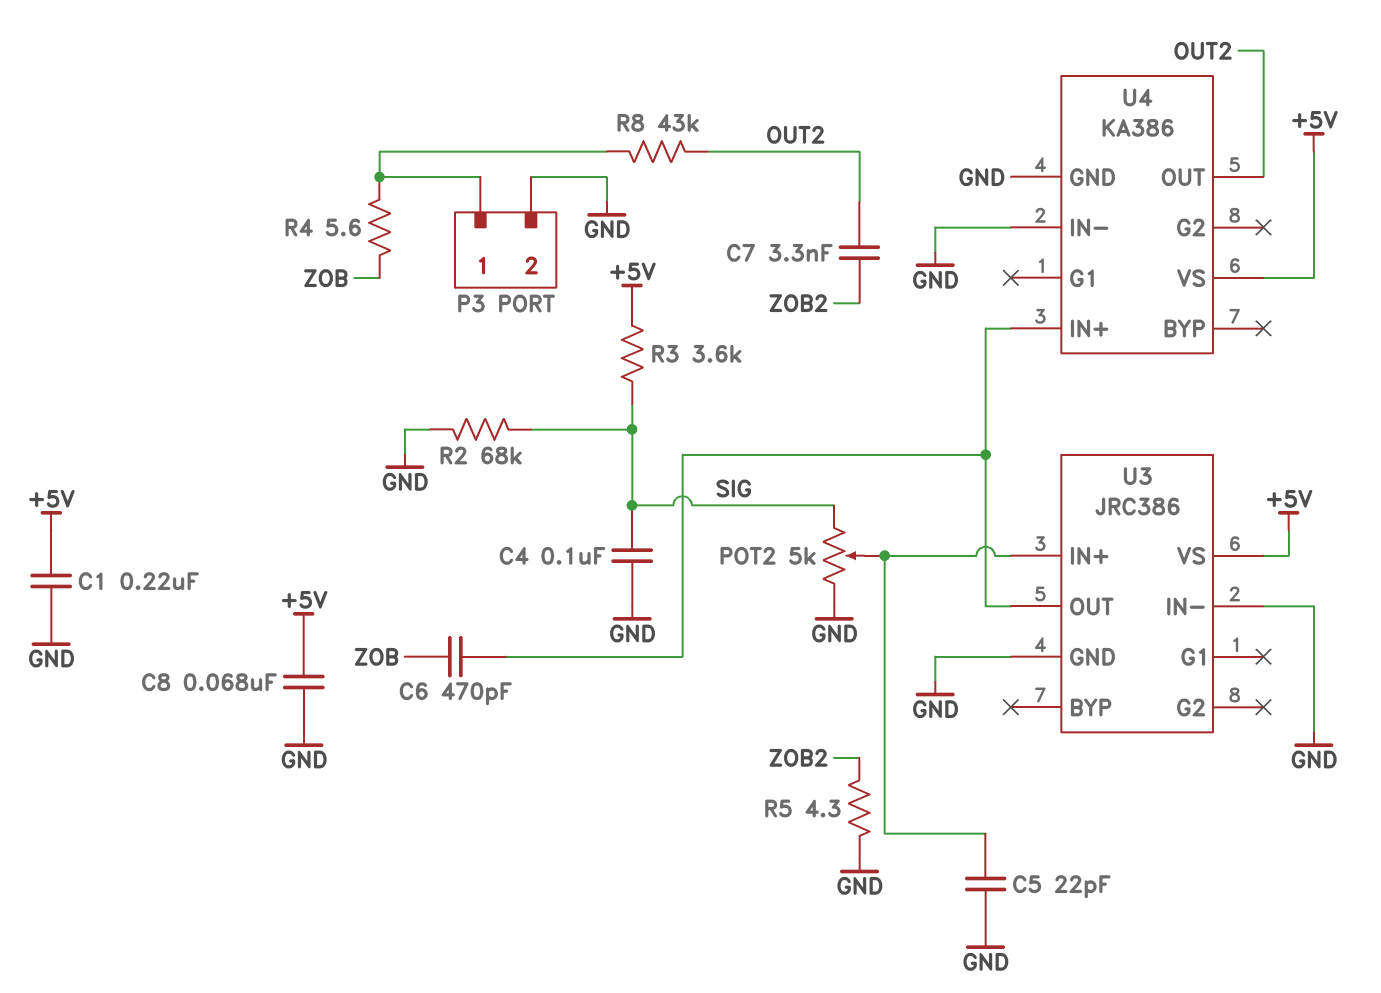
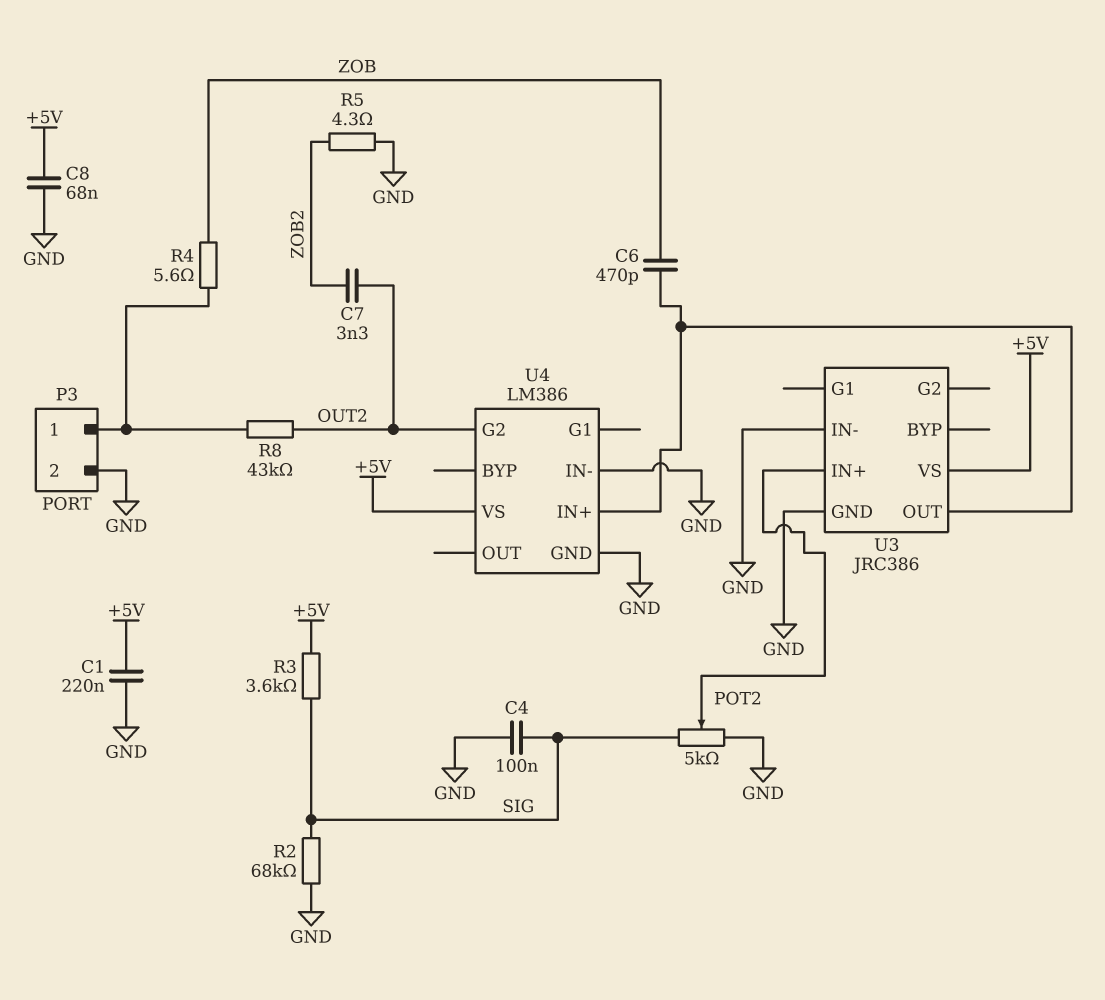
C5: 22pF (GND, U3/IN+) -> none
U4: KA386 -> LM386
U4 pin G2: none -> OUT2
U4 pin OUT: OUT2 -> none

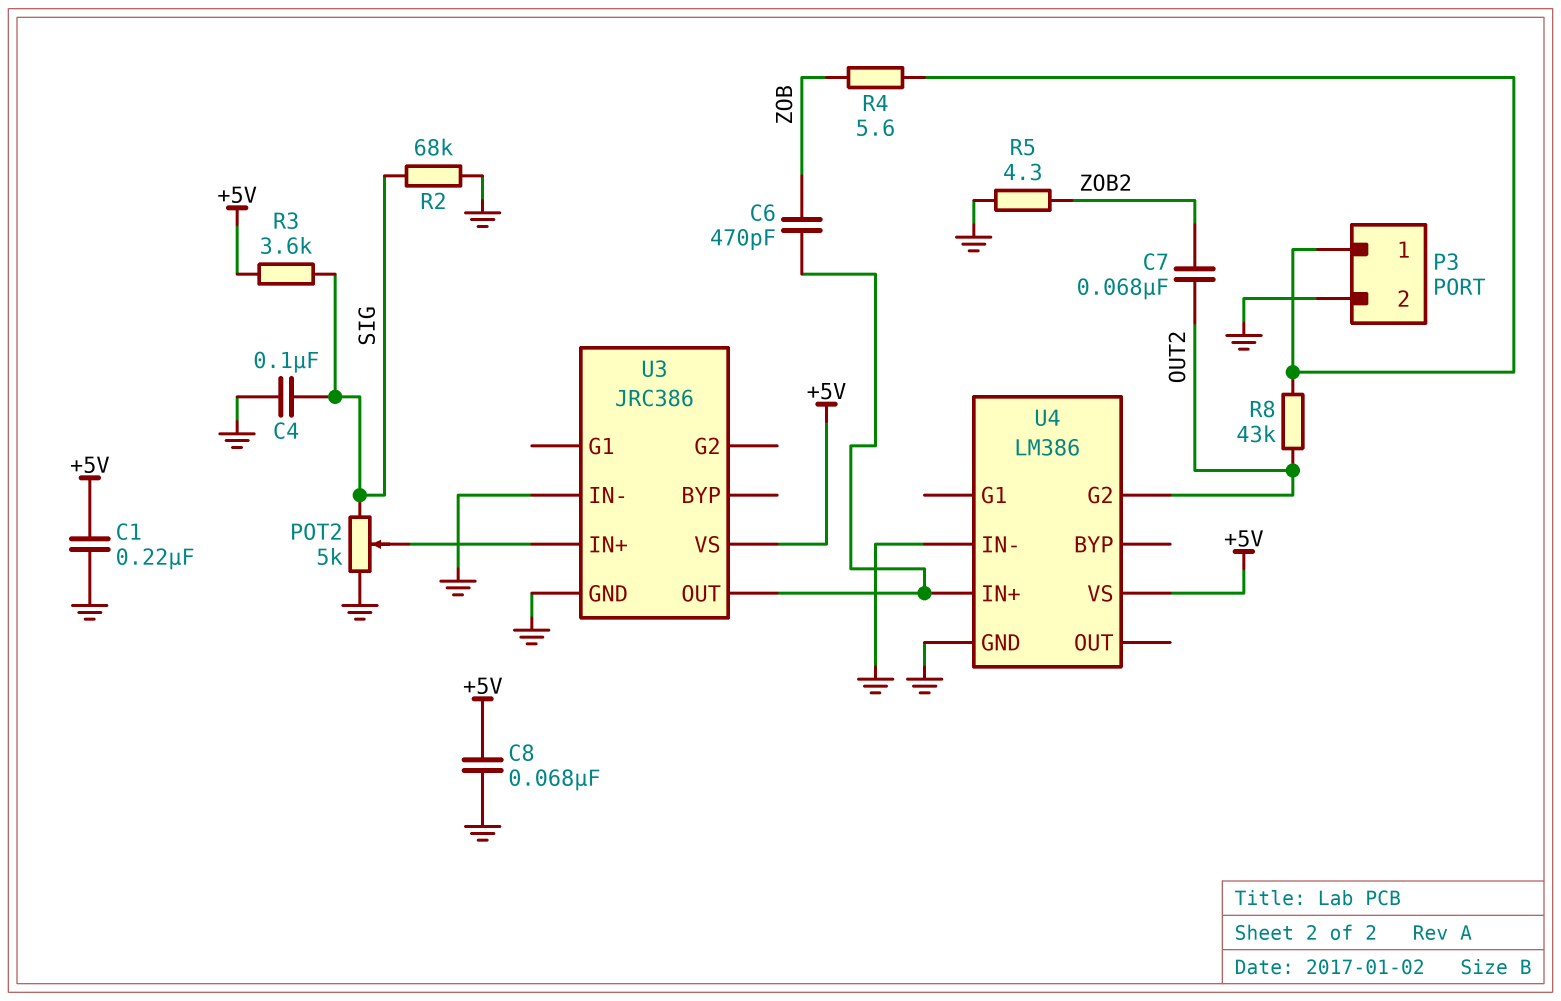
C7: 3.3nF (OUT2, ZOB2) -> 68nF (OUT2, ZOB2)

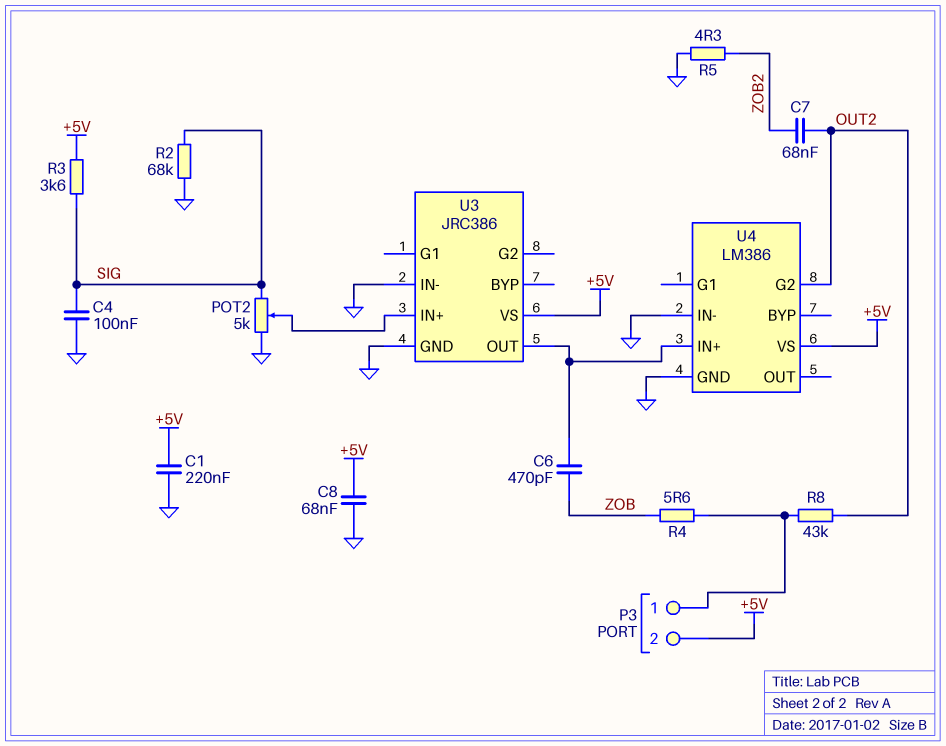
P3 pin 2: GND -> +5V

